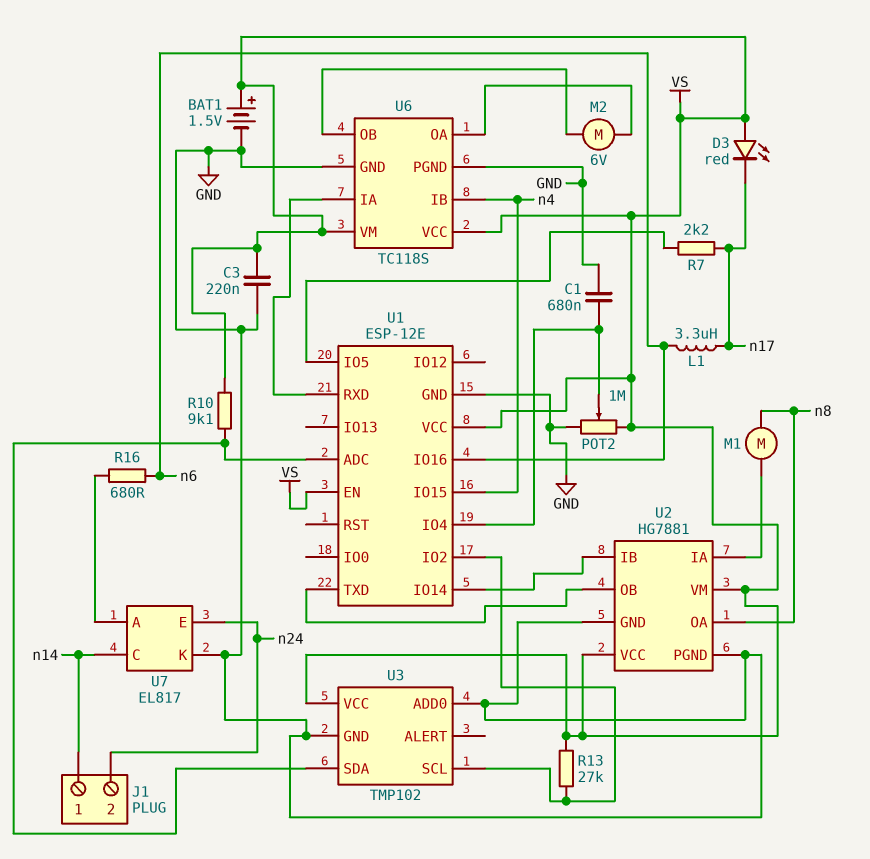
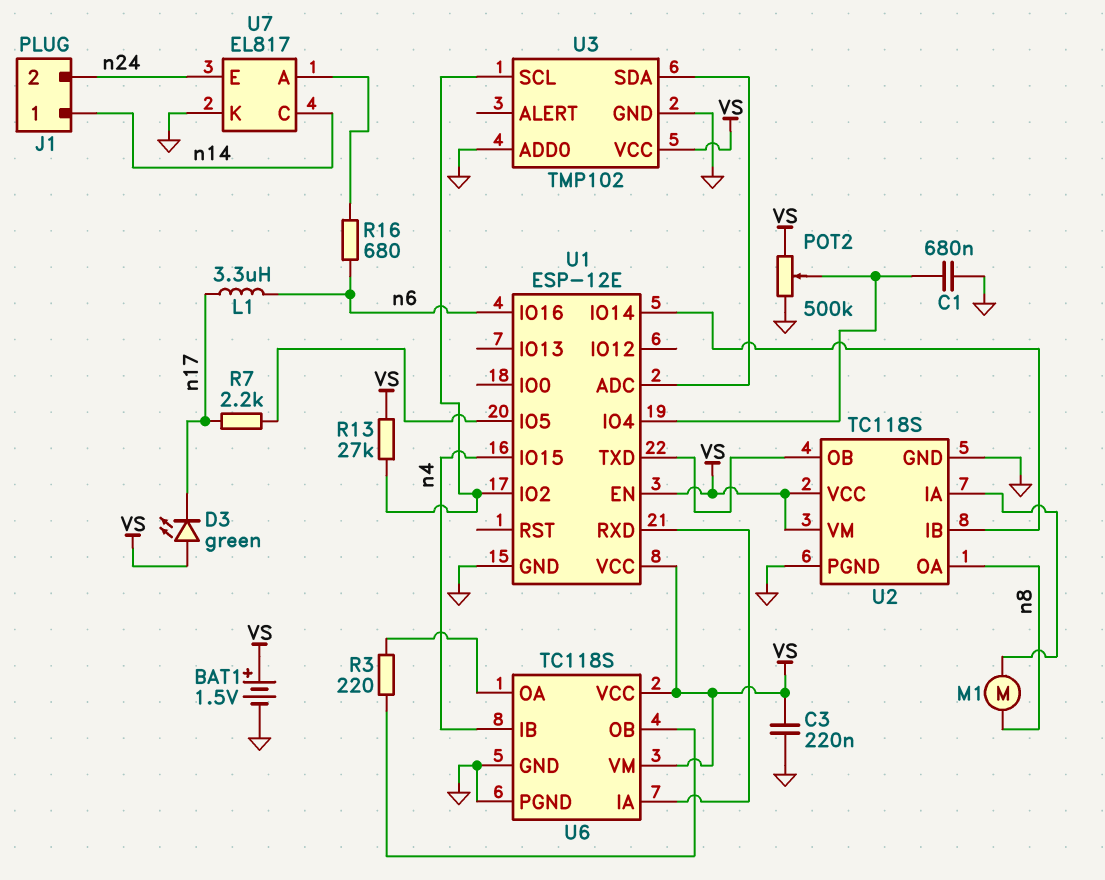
D3: LED red (A VS, K n17) -> LED green (A VS, K n17)
M2: motor 6V (U6/OA, U6/OB) -> none
POT2: 1M (GND, VS, wiper U1/IO4) -> 500k (GND, VS, wiper U1/IO4)
R3: none -> 220 (U6/OA, U6/OB)
R10: 9.1k (U1/ADC, VS) -> none
U2: HG7881 -> TC118S

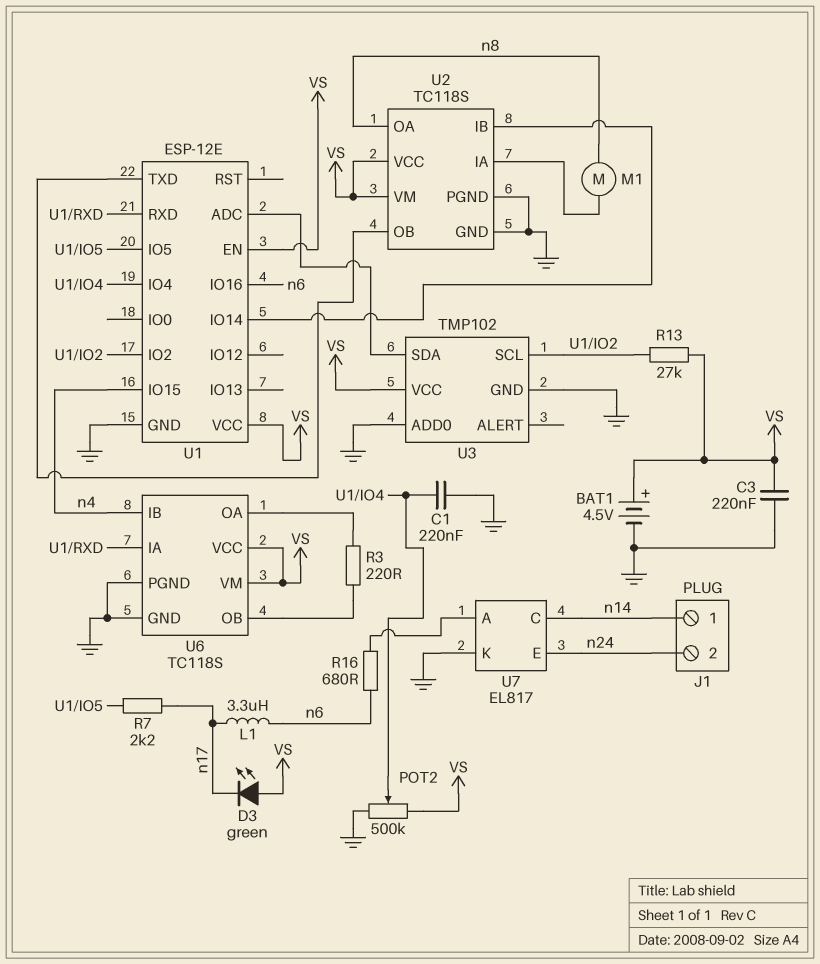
BAT1: 1.5V (plus VS, minus GND) -> 4.5V (plus VS, minus GND)
C1: 680nF (GND, U1/IO4) -> 220nF (GND, U1/IO4)

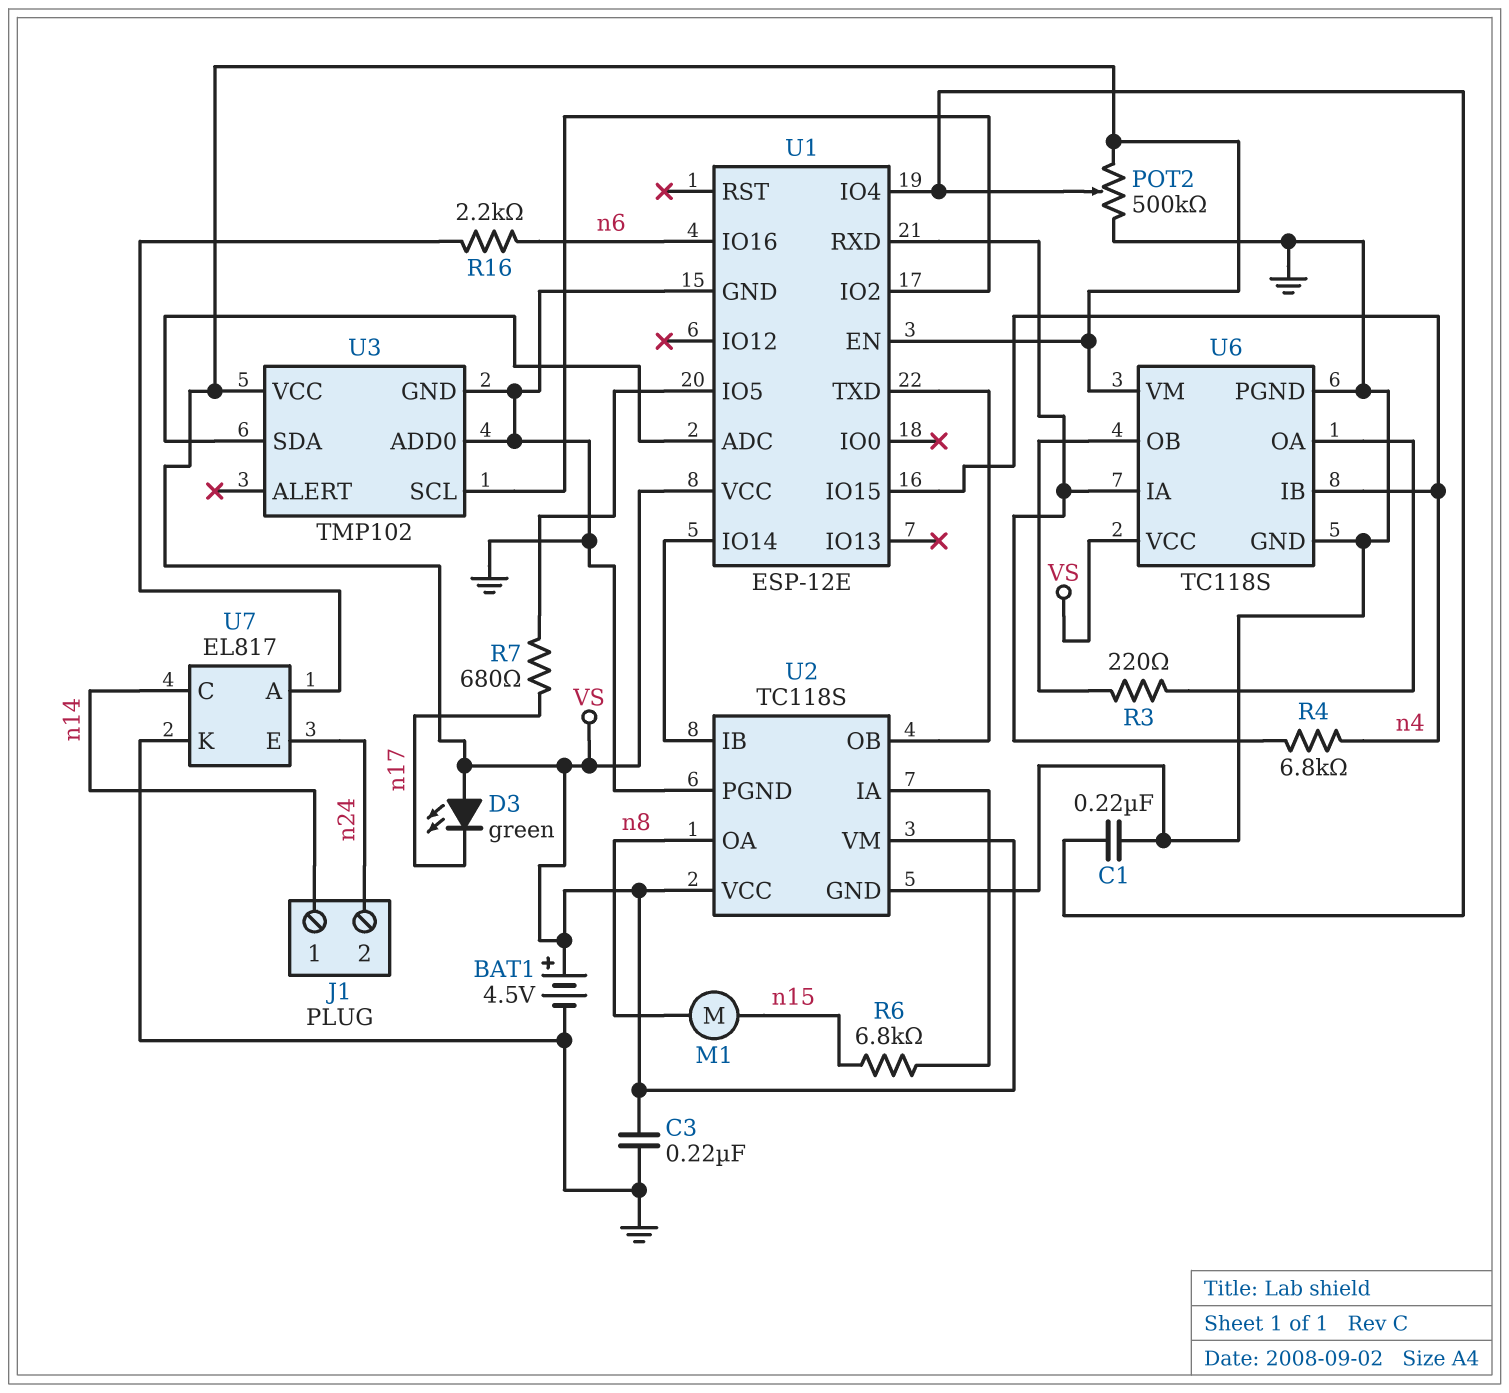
L1: 3.3uH (n6, n17) -> none
M1: motor (U2/IA, n8) -> motor (n8, n15)
R4: none -> 6.8k (U1/RXD, n4)
R6: none -> 6.8k (U2/IA, n15)
R7: 2.2k (U1/IO5, n17) -> 680 (U1/IO5, n17)
R13: 27k (U1/IO2, VS) -> none
R16: 680 (U7/A, n6) -> 2.2k (U7/A, n6)

